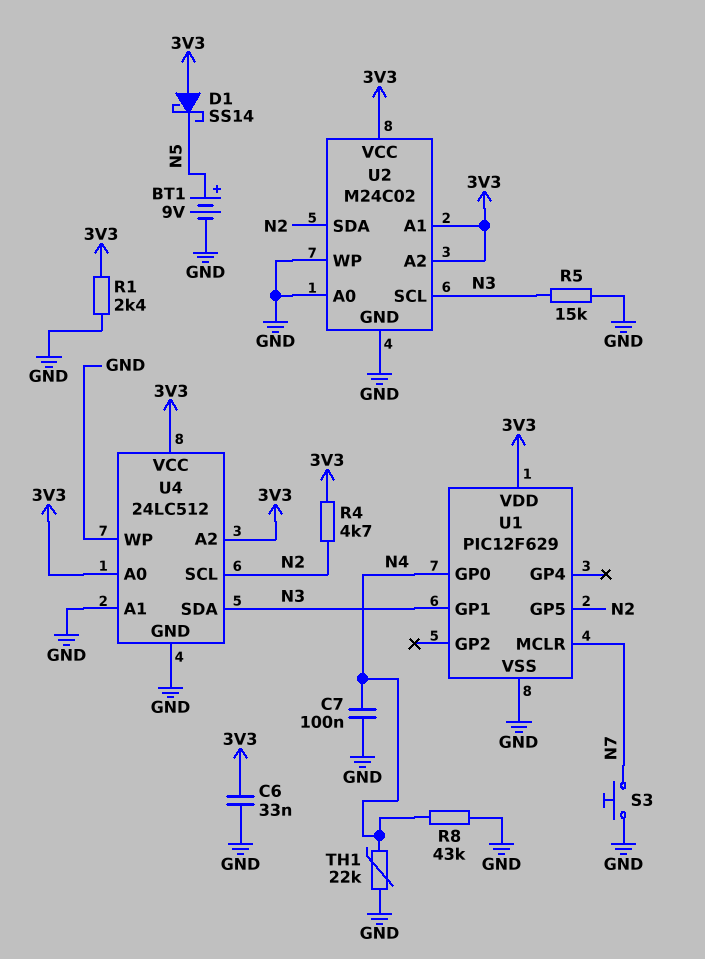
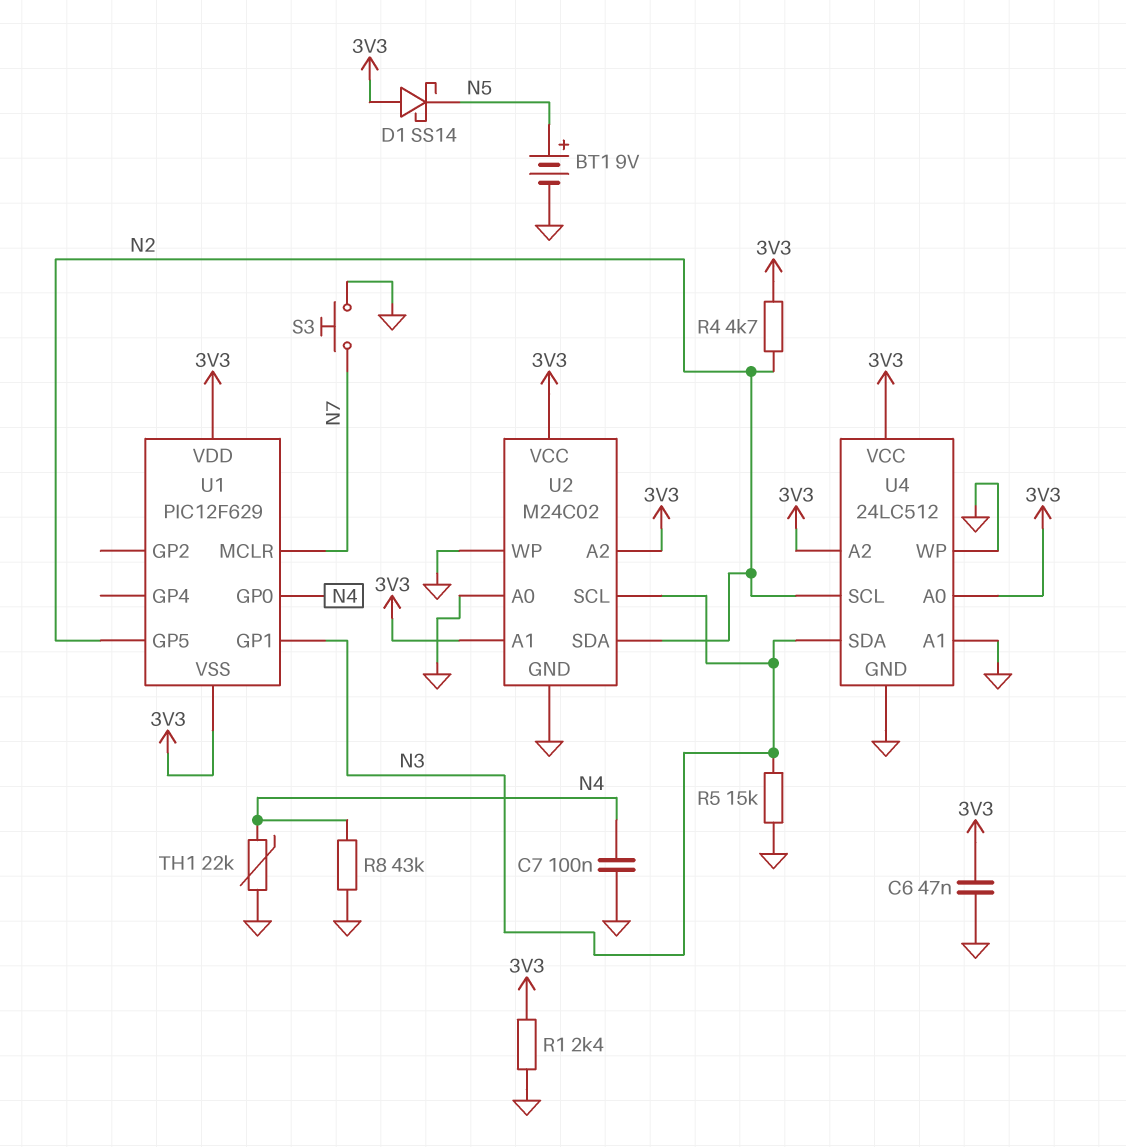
C6: 33nF (3V3, GND) -> 47nF (3V3, GND)
U1 pin VSS: GND -> 3V3

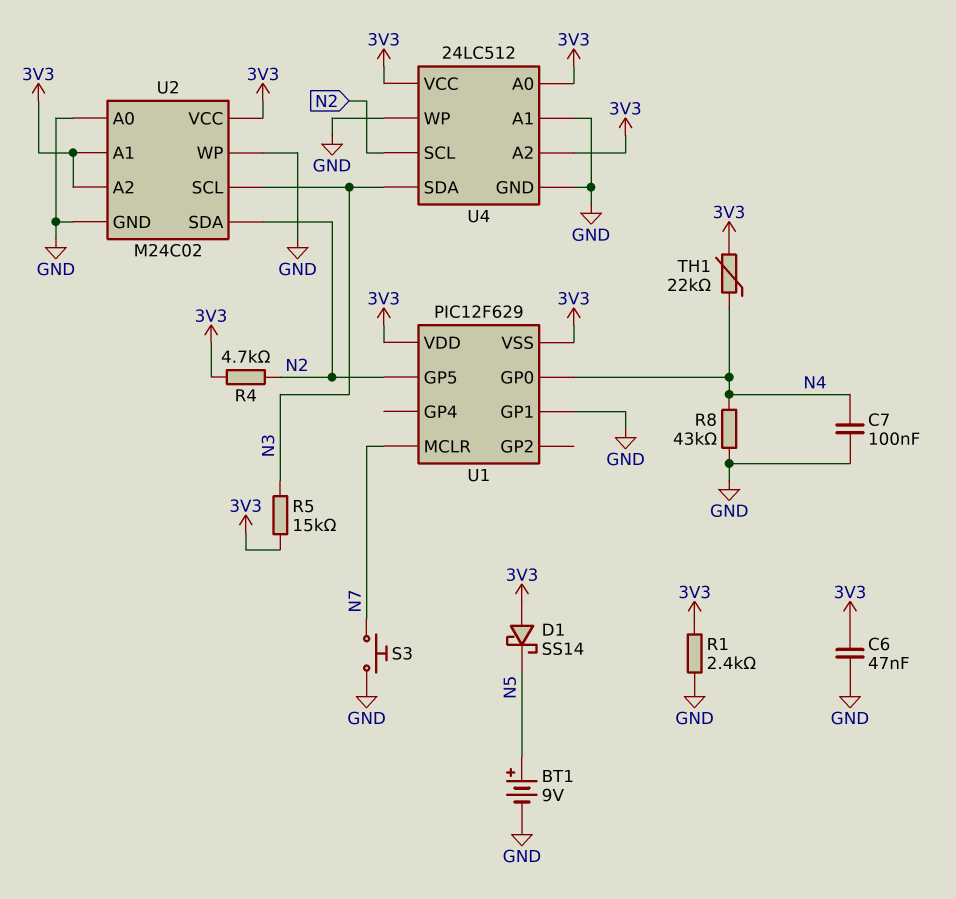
R5: 15k (GND, N3) -> 15k (3V3, N3)
TH1: 22k (GND, N4) -> 22k (3V3, N4)
U1 pin GP1: N3 -> GND

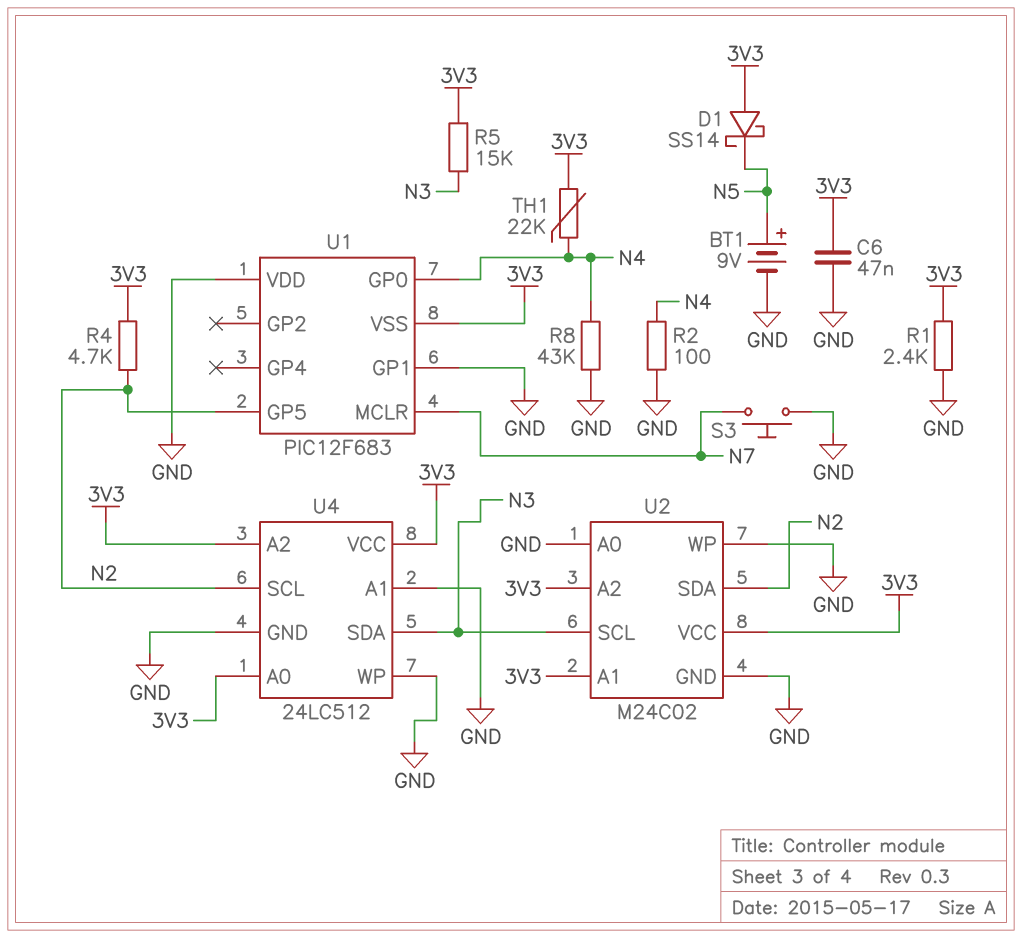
C7: 100nF (GND, N4) -> none
R2: none -> 100 (GND, N4)
U1: PIC12F629 -> PIC12F683
U1 pin VDD: 3V3 -> GND

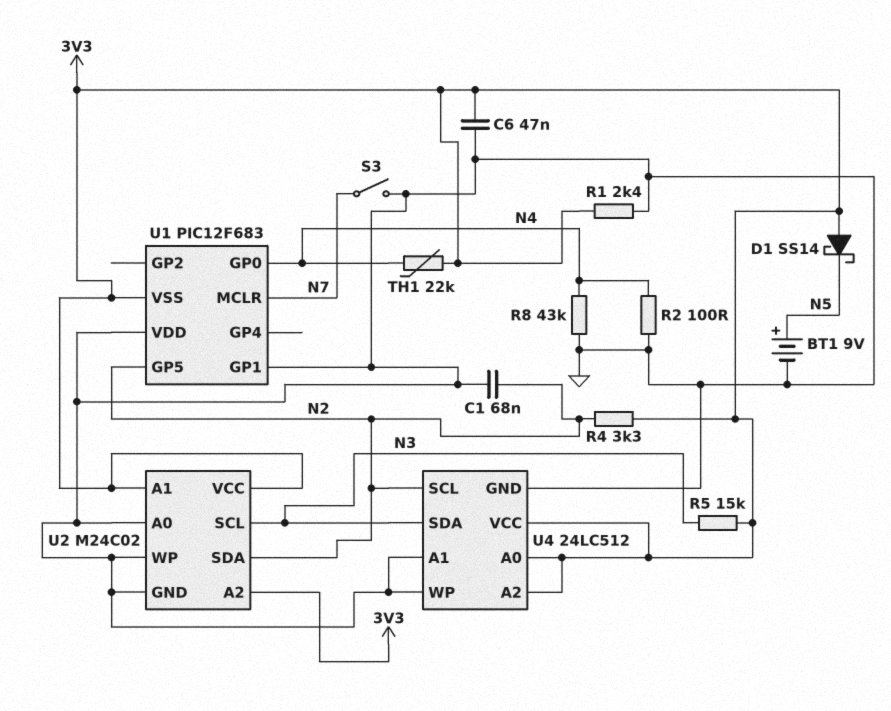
C1: none -> 68nF (GND, N2)
R4: 4.7k (3V3, N2) -> 3.3k (3V3, N2)
S3: button (GND, N7) -> switch (GND, N7)

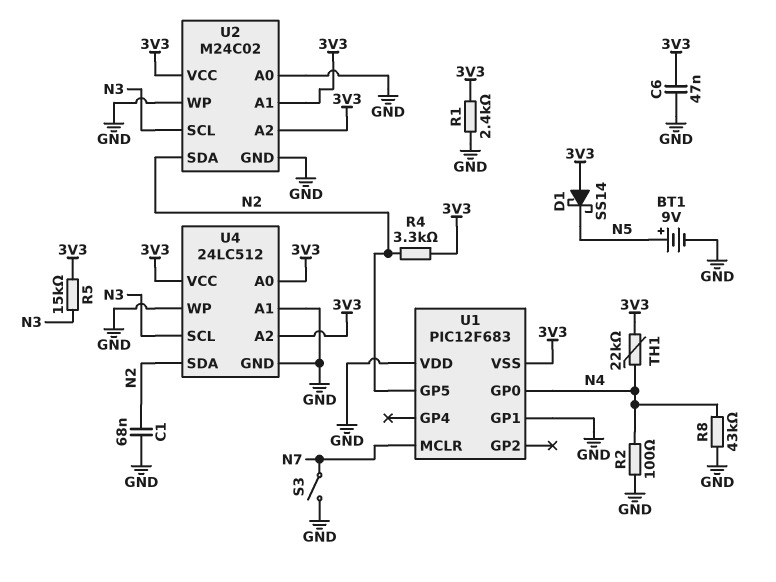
U4 pin SCL: N2 -> N3
U4 pin SDA: N3 -> N2

